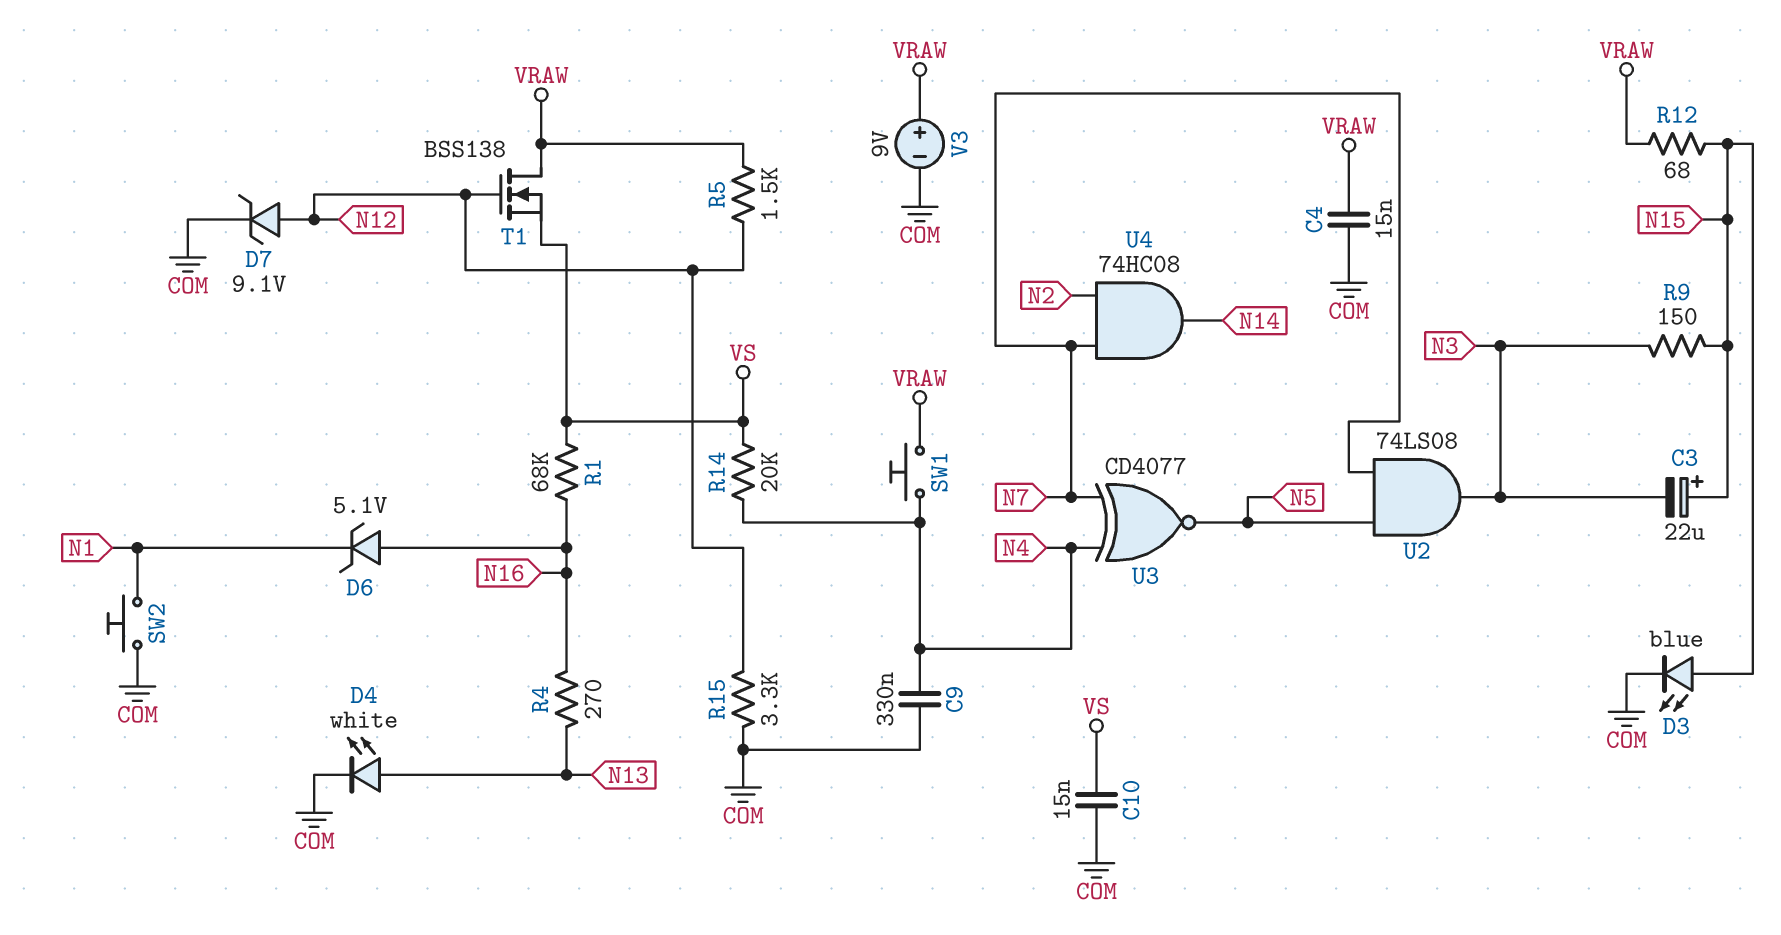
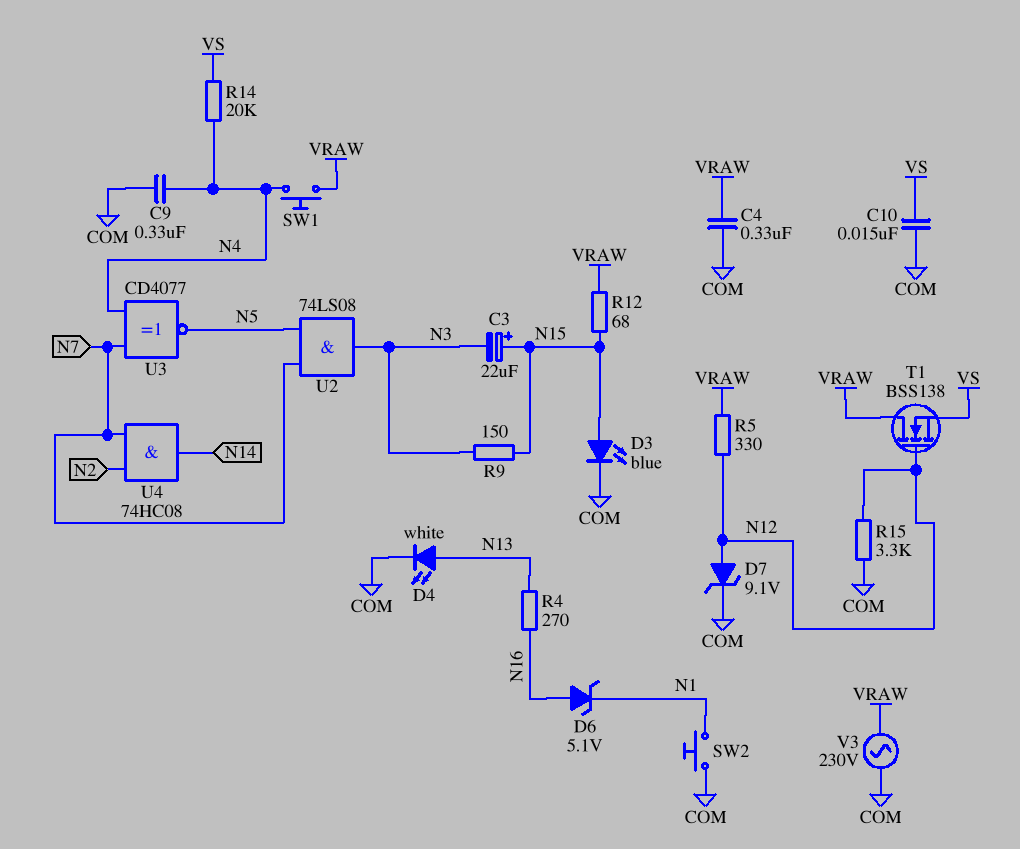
C4: 15nF (COM, VRAW) -> 330nF (COM, VRAW)
R1: 68k (N16, VS) -> none
R5: 1.5k (N12, VRAW) -> 330 (N12, VRAW)
V3: 9V (plus VRAW, minus COM) -> AC 230V (COM, VRAW)

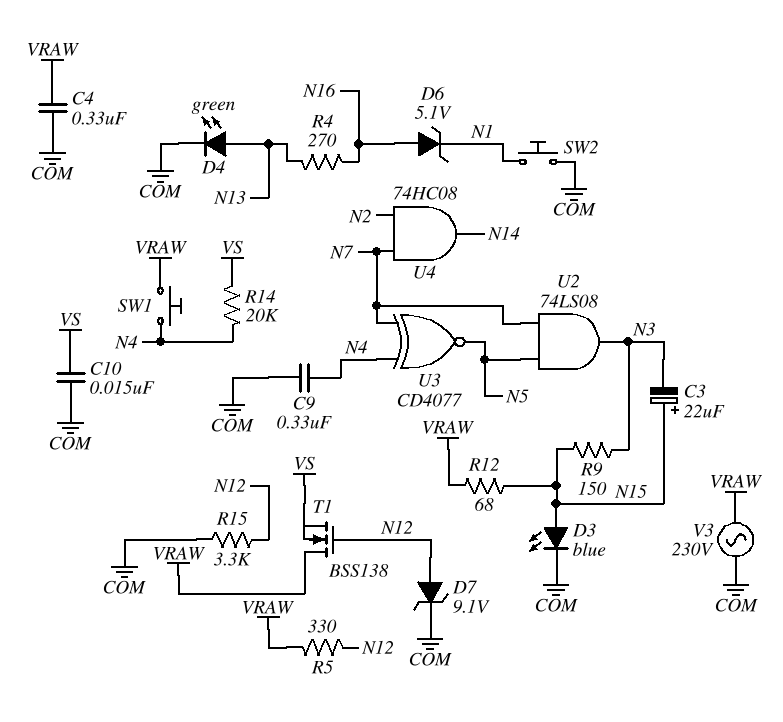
D4: LED white (A N13, K COM) -> LED green (A N13, K COM)

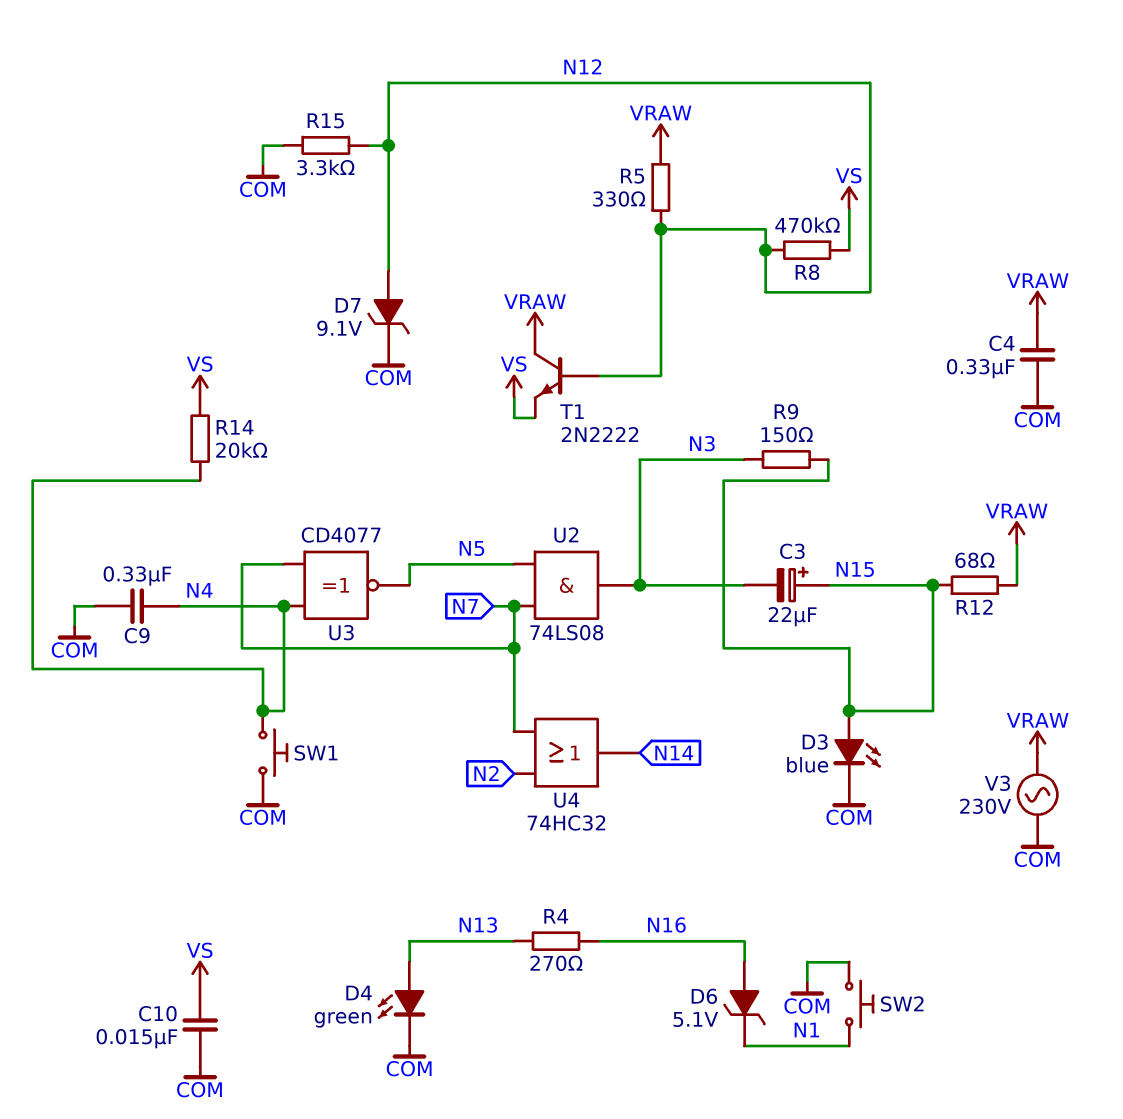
R8: none -> 470k (N12, VS)
SW1: button (N4, VRAW) -> button (COM, N4)
T1: NMOS BSS138 (G N12, D VRAW, S VS) -> NPN 2N2222 (B N12, C VRAW, E VS)
U4: AND 74HC08 (in N2, in N7, out N14) -> OR 74HC32 (in N2, in N7, out N14)

